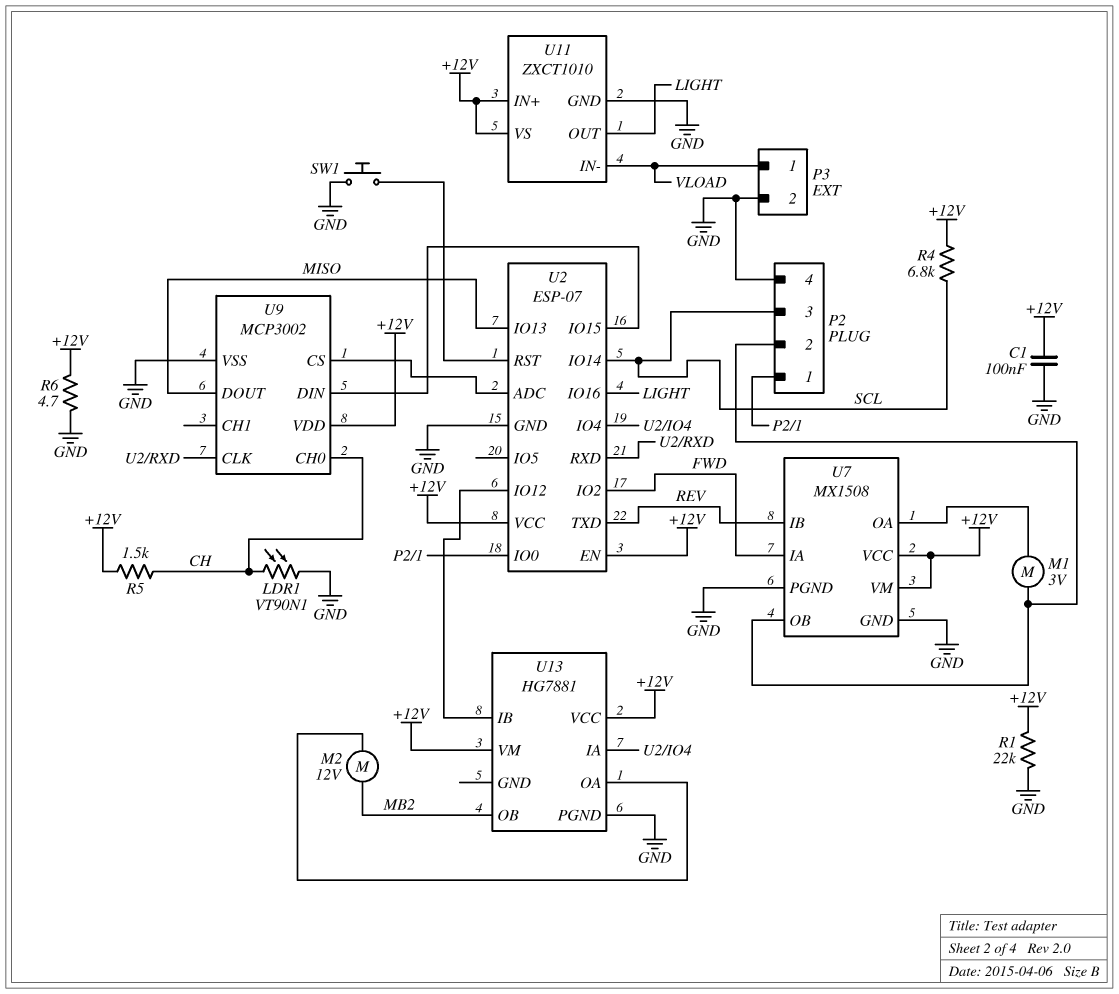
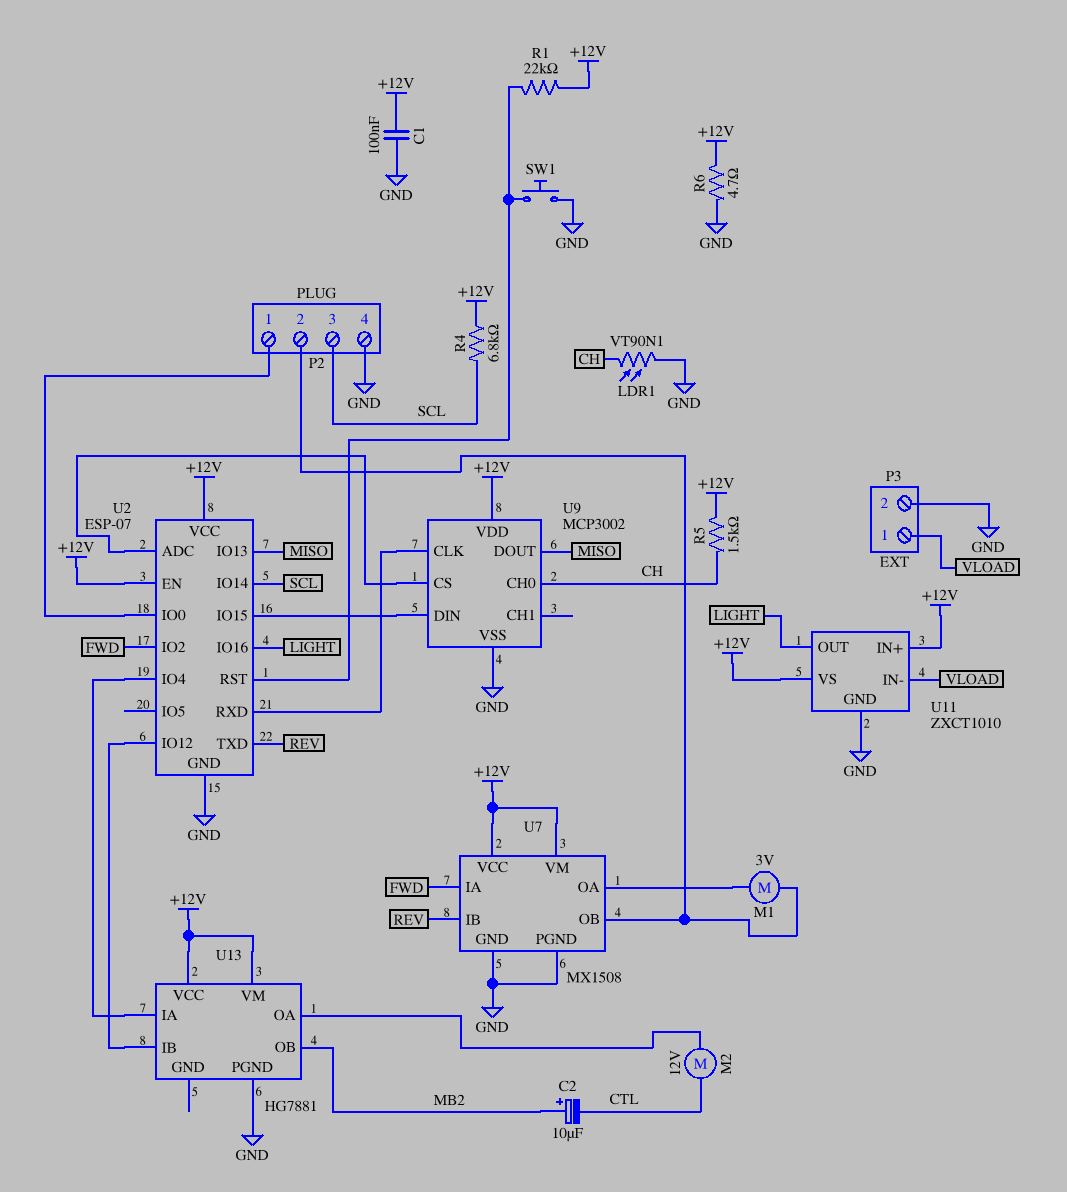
C2: none -> 10uF (plus MB2, minus CTL)
M2: motor 12V (MB2, U13/OA) -> motor 12V (CTL, U13/OA)
R1: 22k (+12V, GND) -> 22k (+12V, U2/RST)

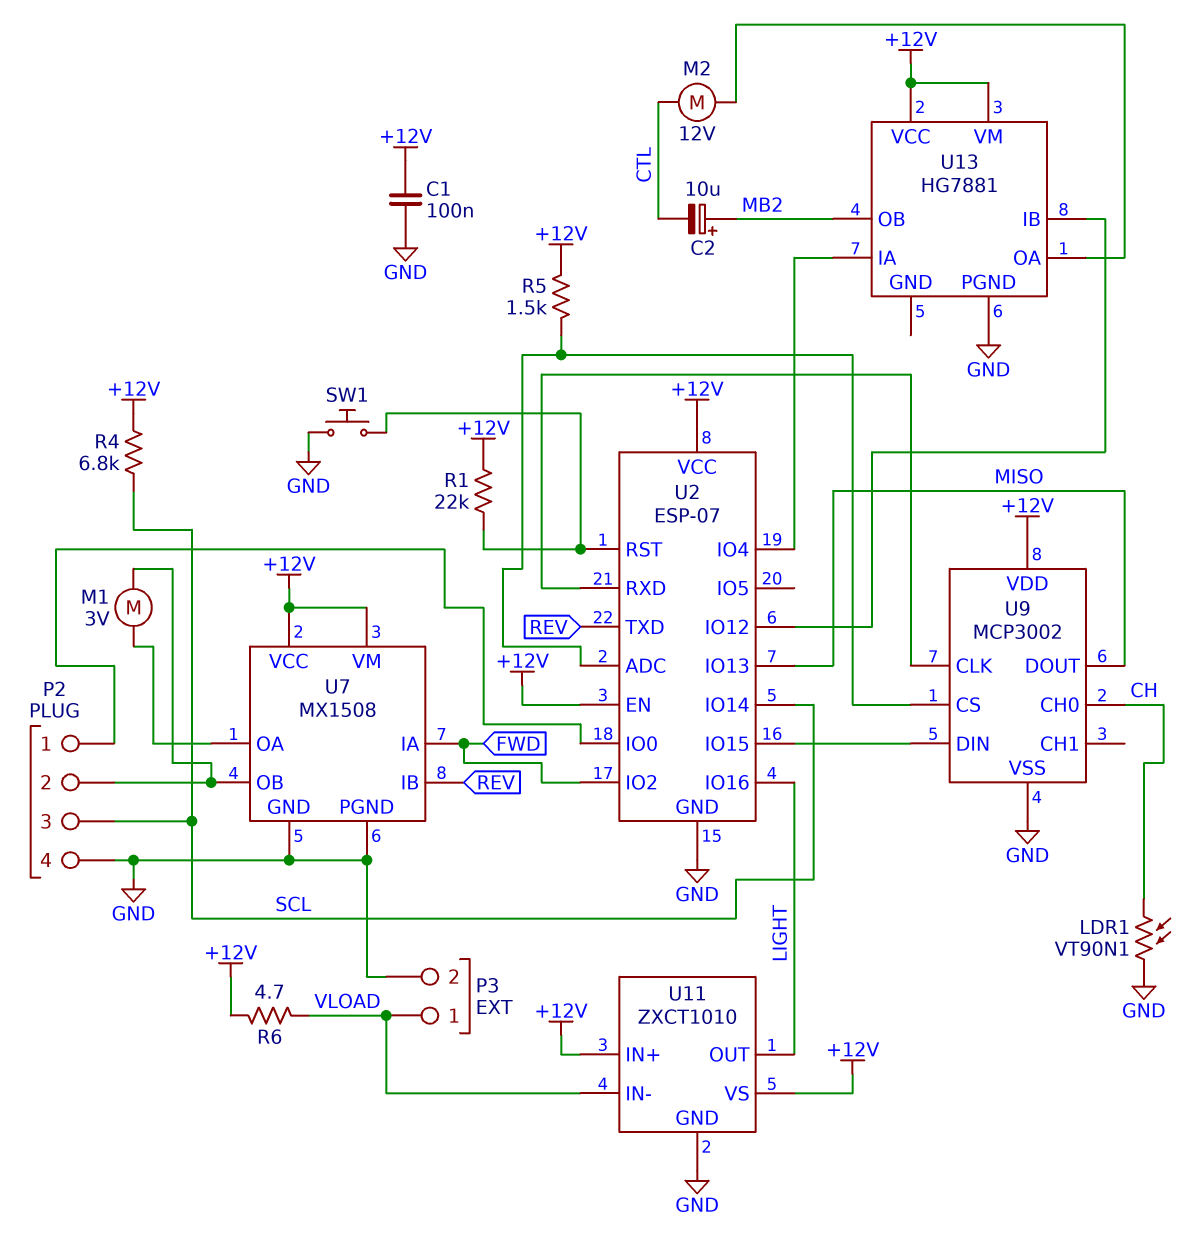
R5: 1.5k (+12V, CH) -> 1.5k (+12V, U2/ADC)
R6: 4.7 (+12V, GND) -> 4.7 (+12V, VLOAD)

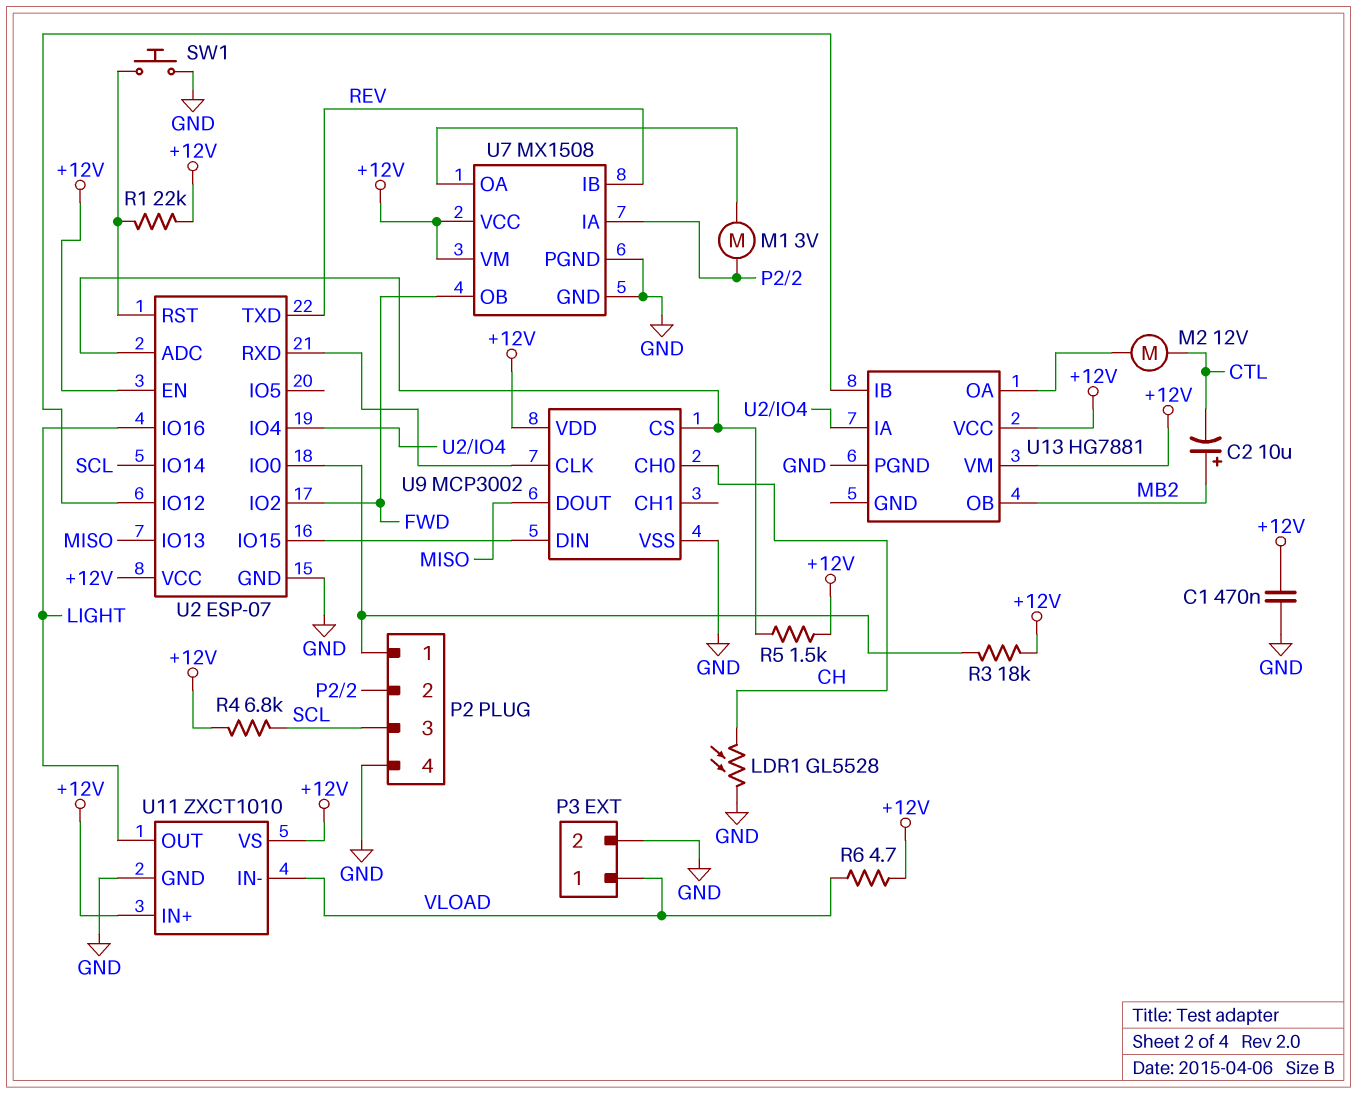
C1: 100nF (+12V, GND) -> 470nF (+12V, GND)
LDR1: VT90N1 (CH, GND) -> GL5528 (CH, GND)
R3: none -> 18k (+12V, P2/1)
U7 pin IA: FWD -> P2/2
U7 pin OB: P2/2 -> FWD

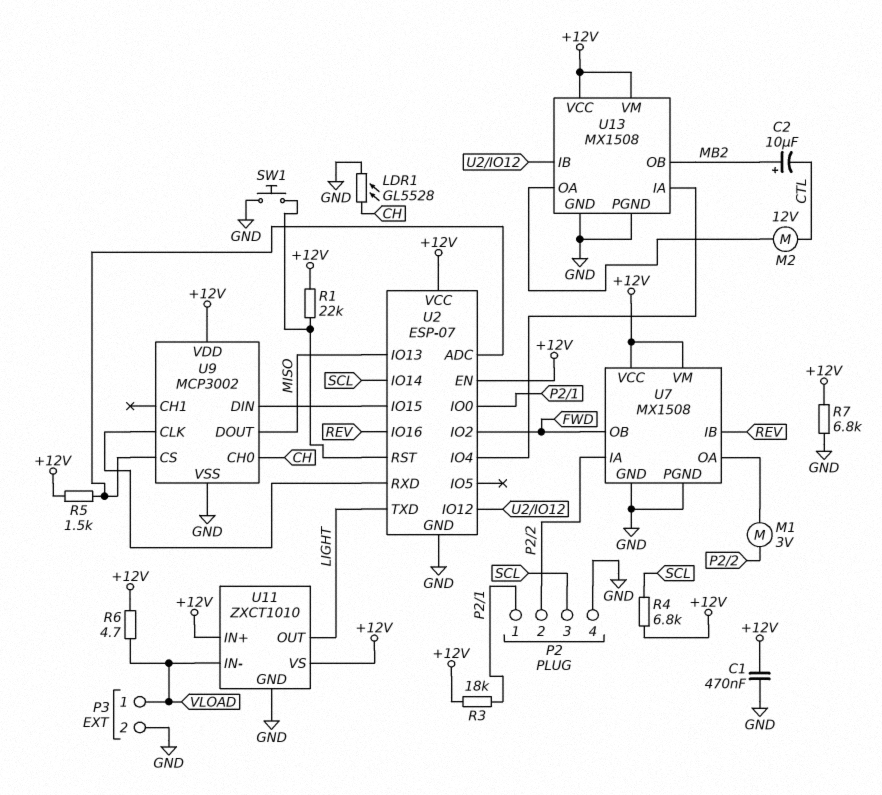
R7: none -> 6.8k (+12V, GND)
U2 pin IO16: LIGHT -> REV
U2 pin TXD: REV -> LIGHT
U13: HG7881 -> MX1508
U13 pin GND: none -> GND

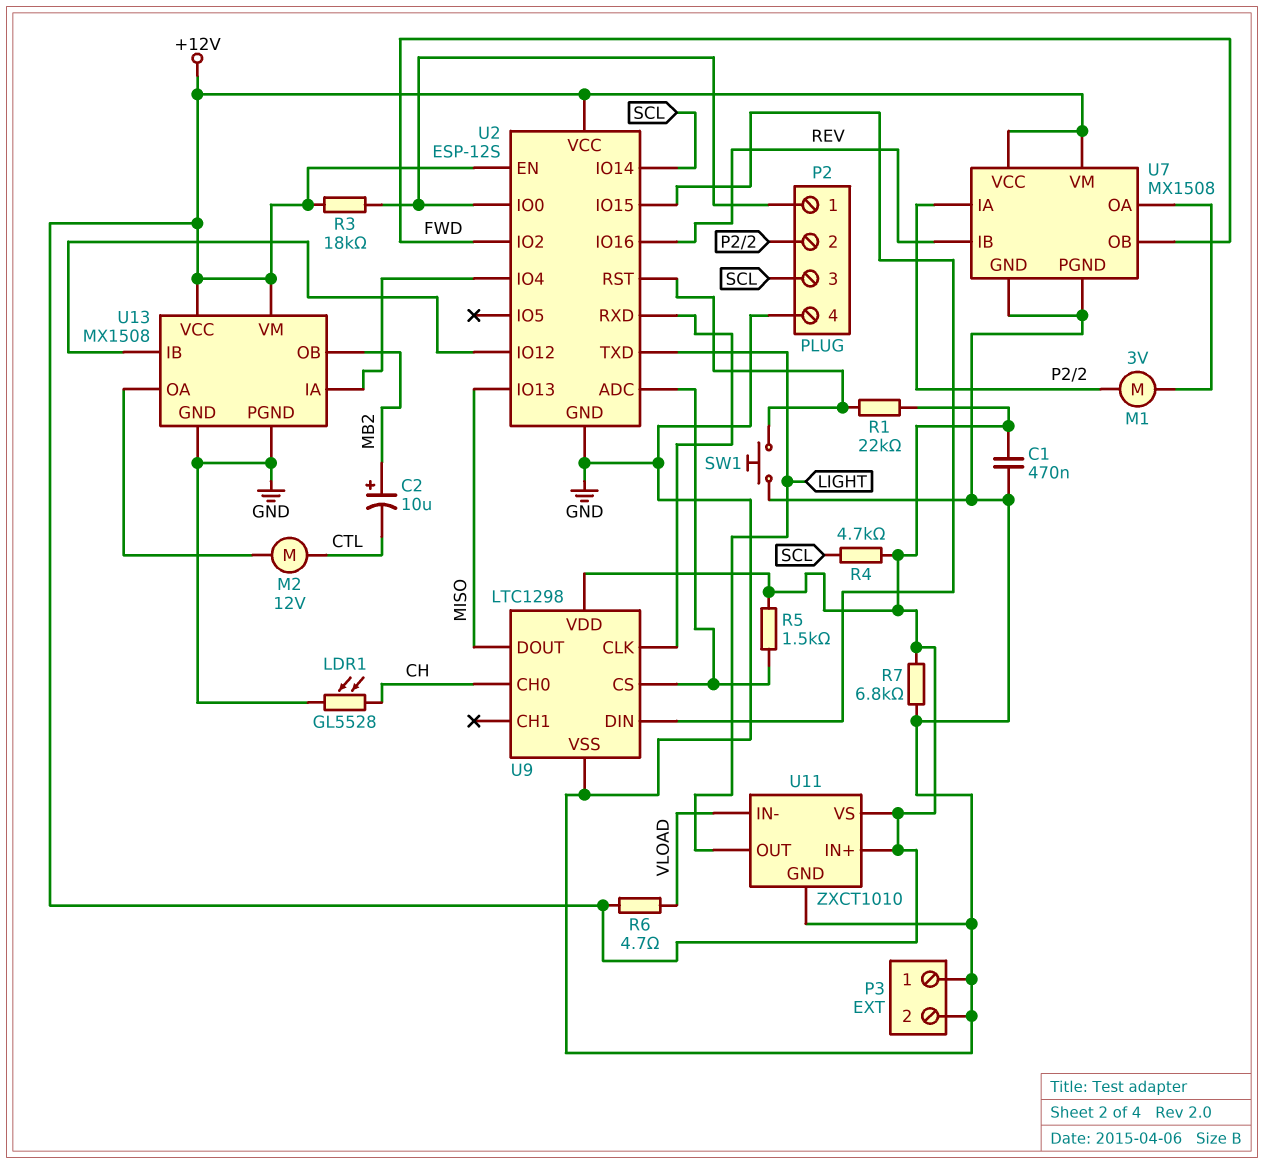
P3 pin 1: VLOAD -> GND
R4: 6.8k (+12V, SCL) -> 4.7k (+12V, SCL)
U2: ESP-07 -> ESP-12S
U9: MCP3002 -> LTC1298

